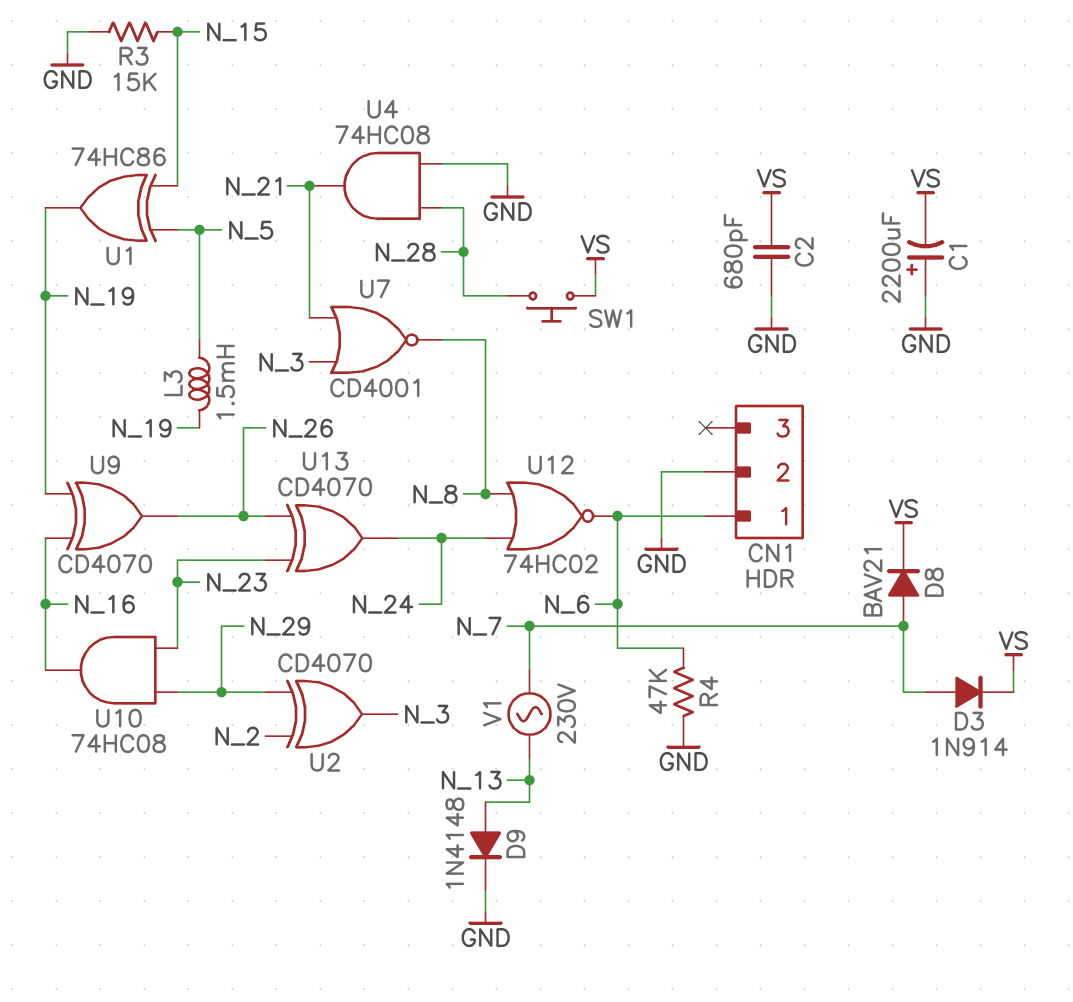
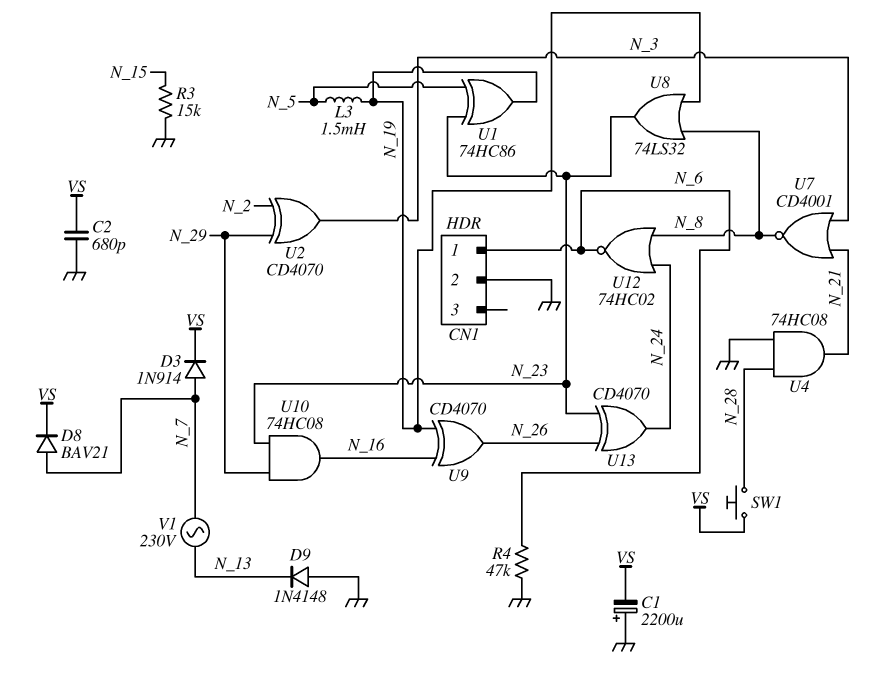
D9: diode 1N4148 (A N_13, K GND) -> diode 1N4148 (A GND, K N_13)
U1: XOR 74HC86 (in N_5, in N_15, out N_19) -> XOR 74HC86 (in N_5, in N_23, out N_19)
U8: none -> OR 74LS32 (in N_8, in N_19, out N_23)

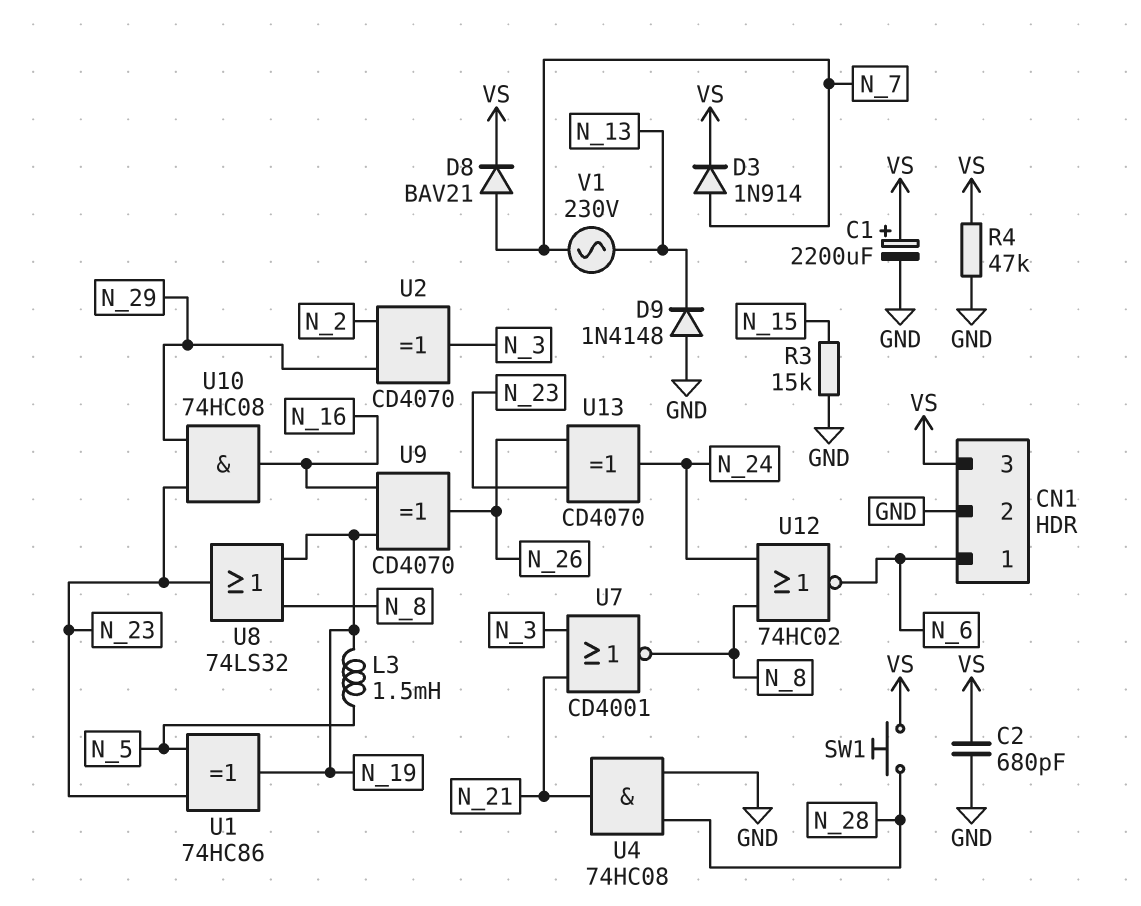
C1: 2200uF (plus GND, minus VS) -> 2200uF (plus VS, minus GND)
CN1 pin 3: none -> VS
R4: 47k (GND, N_6) -> 47k (GND, VS)

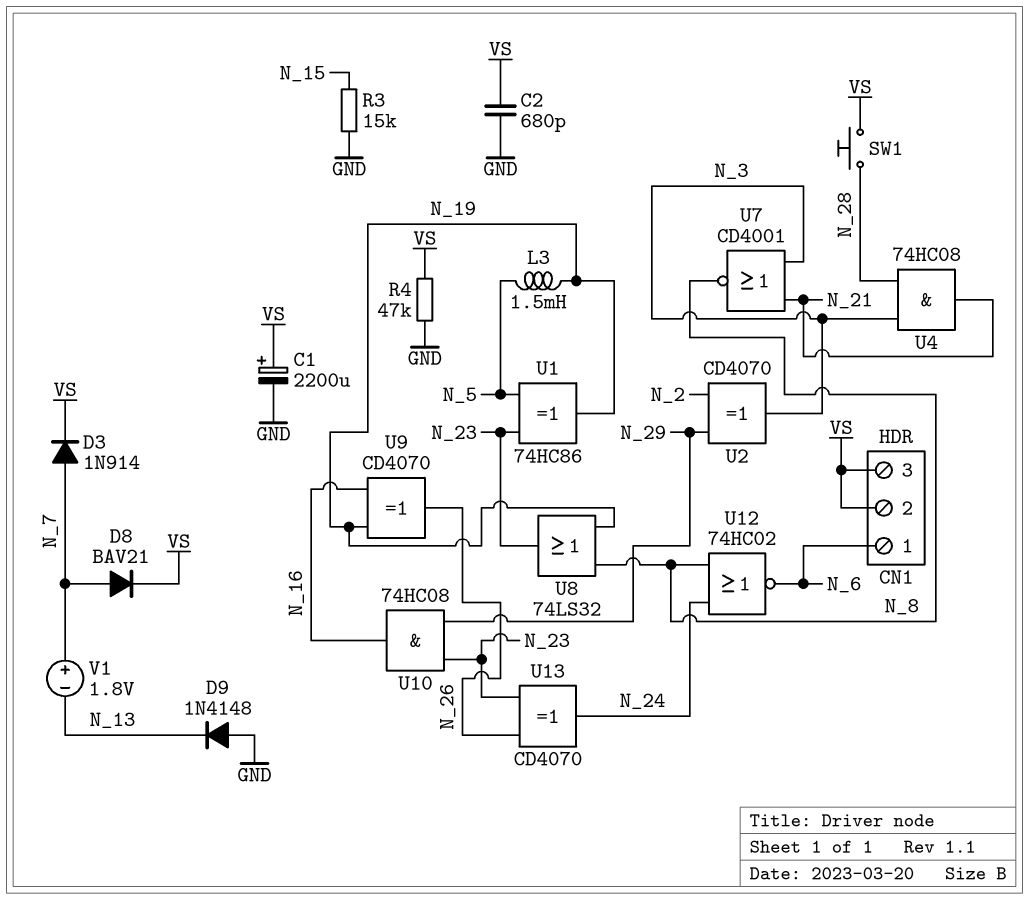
CN1 pin 2: GND -> VS
U4: AND 74HC08 (in GND, in N_28, out N_21) -> AND 74HC08 (in N_3, in N_28, out N_21)
V1: AC 230V (N_7, N_13) -> 1.8V (plus N_7, minus N_13)

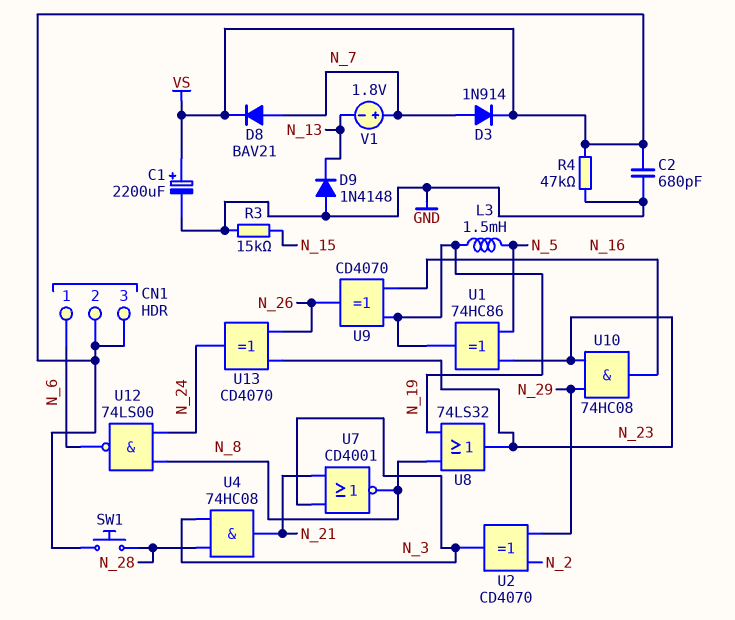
U12: NOR 74HC02 (in N_8, in N_24, out N_6) -> NAND 74LS00 (in N_8, in N_24, out N_6)

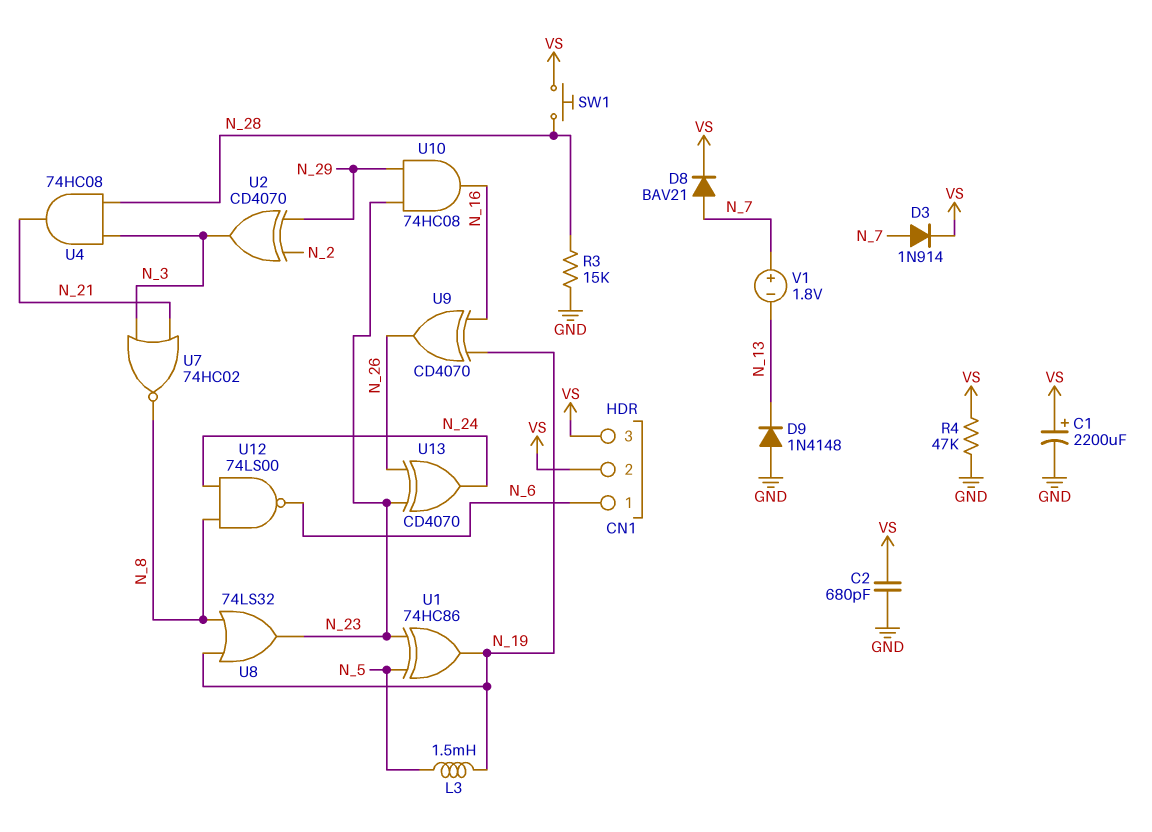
R3: 15k (GND, N_15) -> 15k (GND, N_28)
U7: NOR CD4001 (in N_3, in N_21, out N_8) -> NOR 74HC02 (in N_3, in N_21, out N_8)

